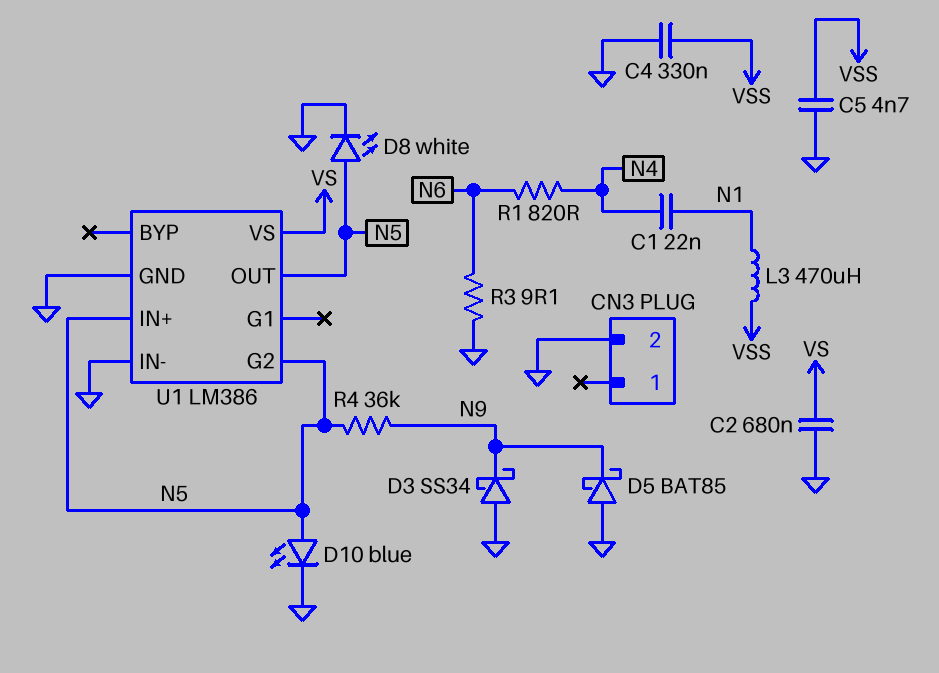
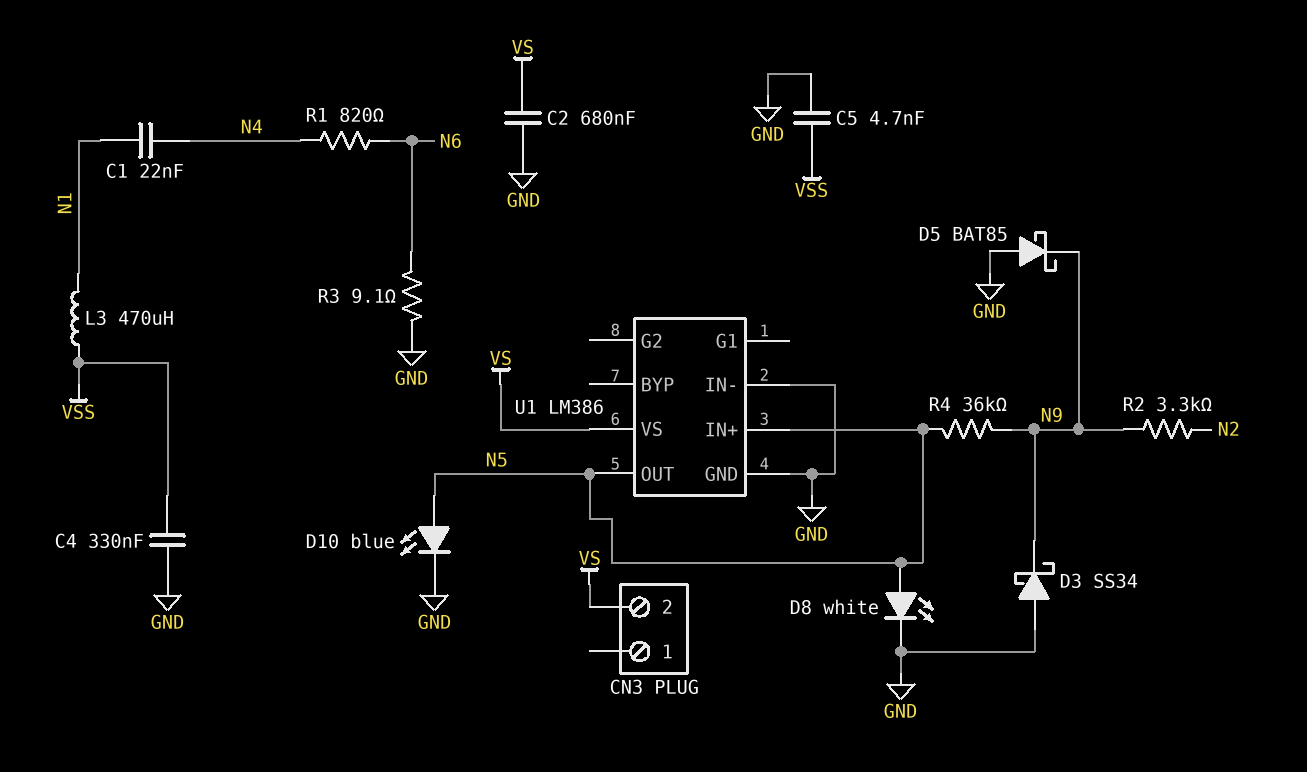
CN3 pin 2: GND -> VS
R2: none -> 3.3k (N2, N9)
U1 pin G2: N5 -> none

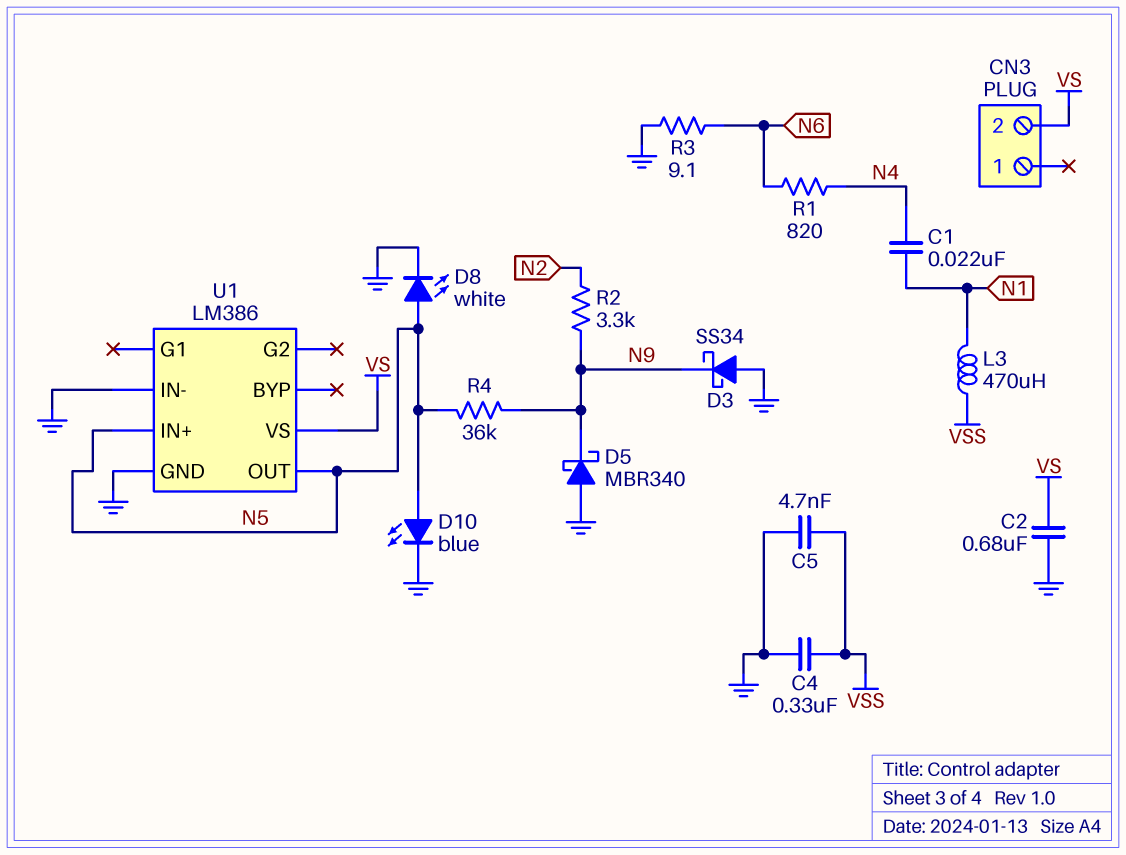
D5: schottky BAT85 (A GND, K N9) -> schottky MBR340 (A GND, K N9)

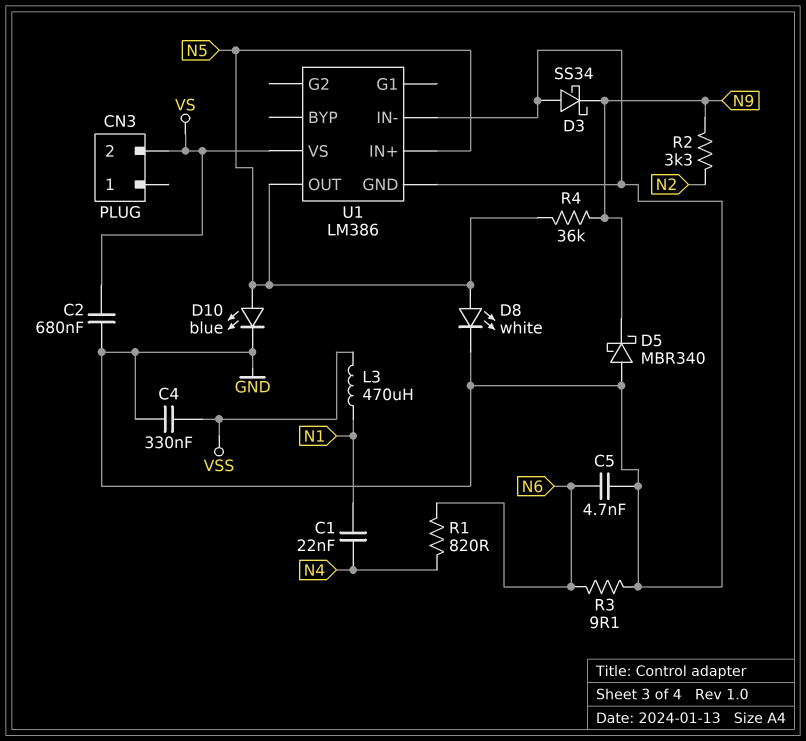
C5: 4.7nF (GND, VSS) -> 4.7nF (GND, N6)

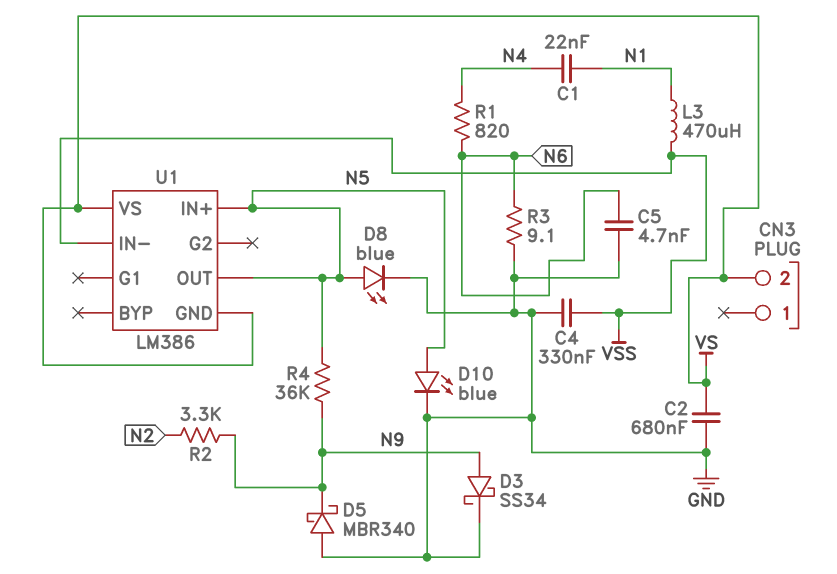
D3: schottky SS34 (A GND, K N9) -> schottky SS34 (A N9, K GND)
D8: LED white (A N5, K GND) -> LED blue (A N5, K GND)
U1 pin GND: GND -> VS
U1 pin IN-: GND -> VSS

